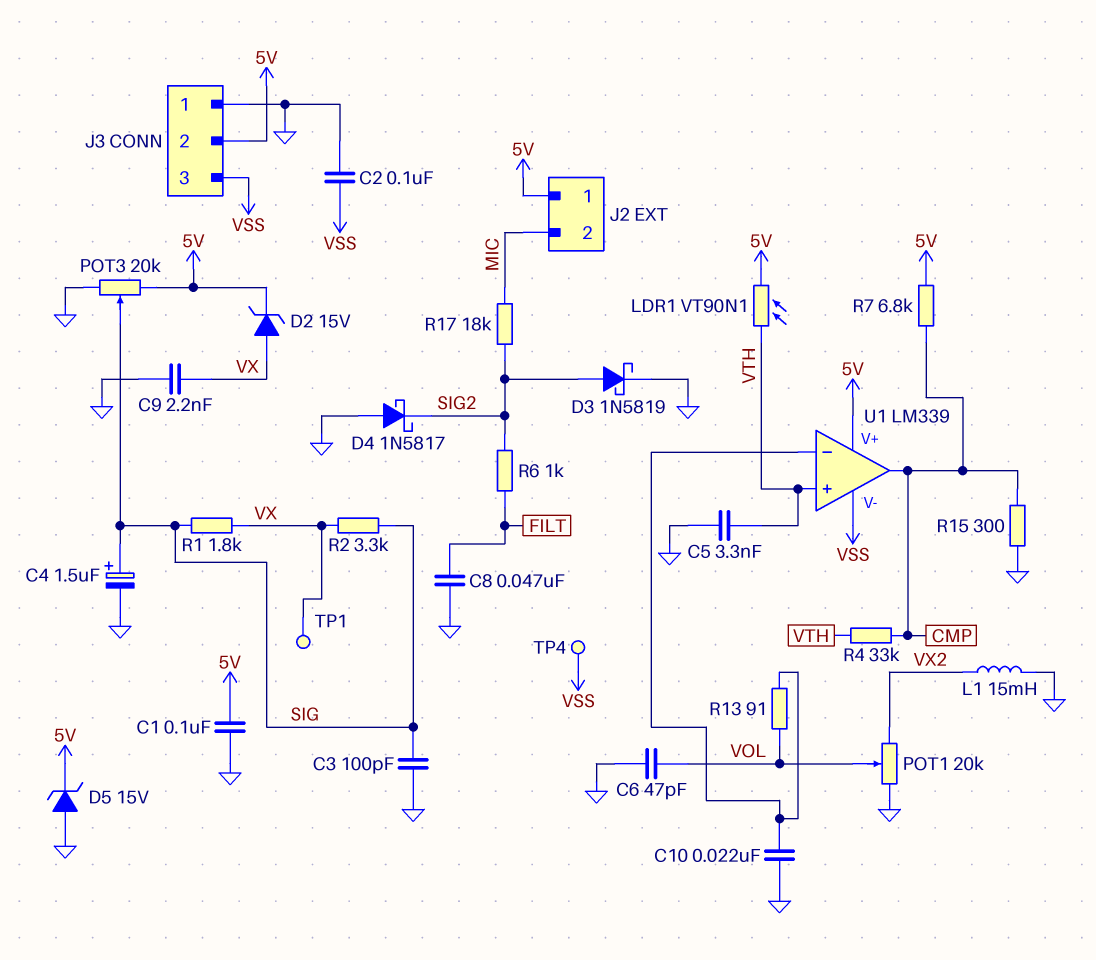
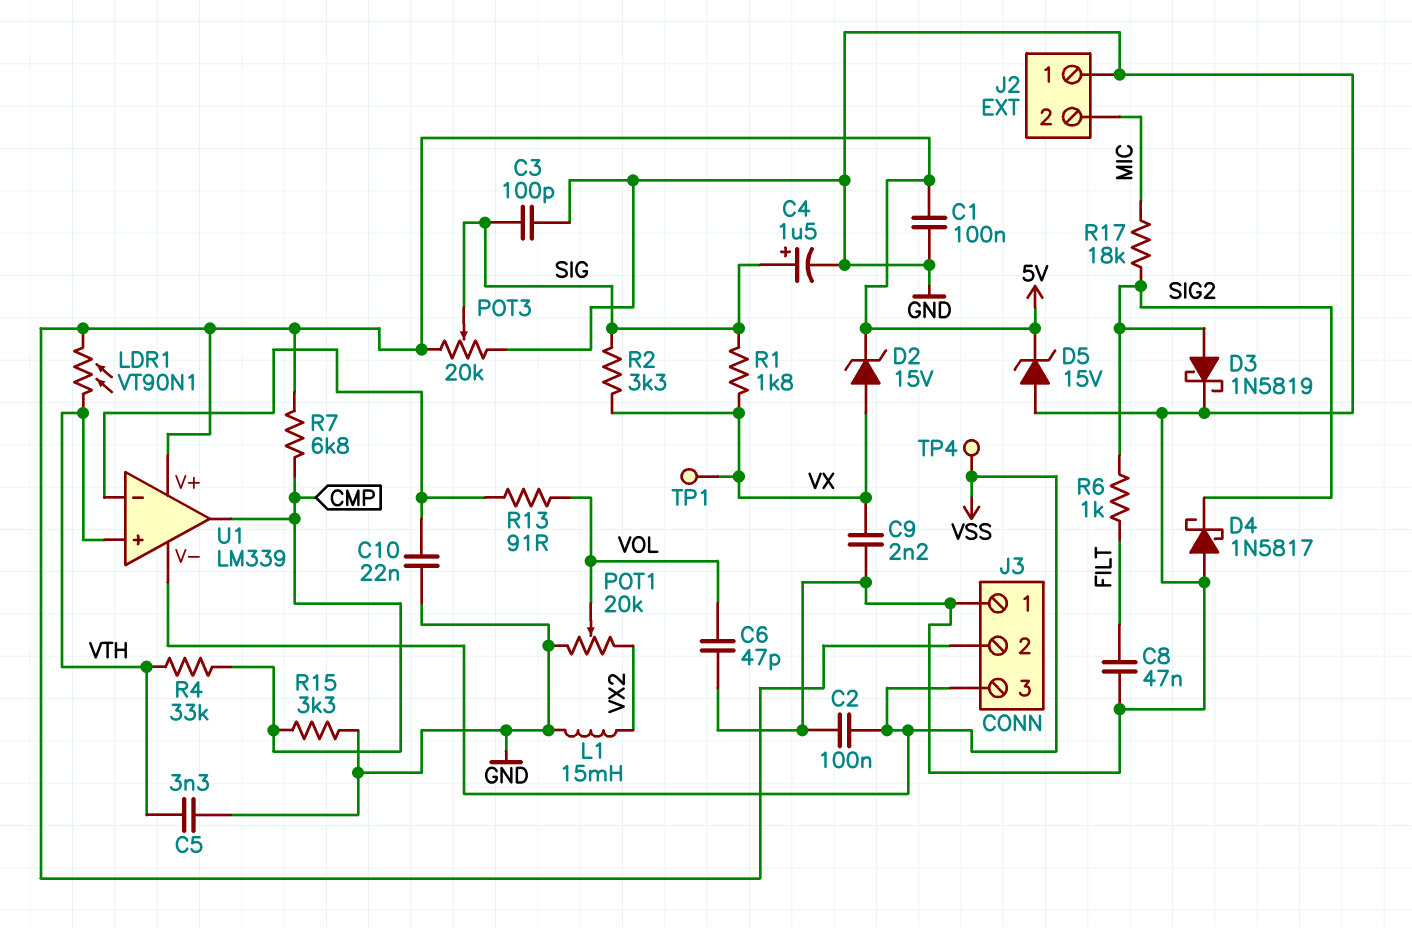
J2 pin 1: 5V -> GND
R15: 300 (CMP, GND) -> 3.3k (CMP, GND)

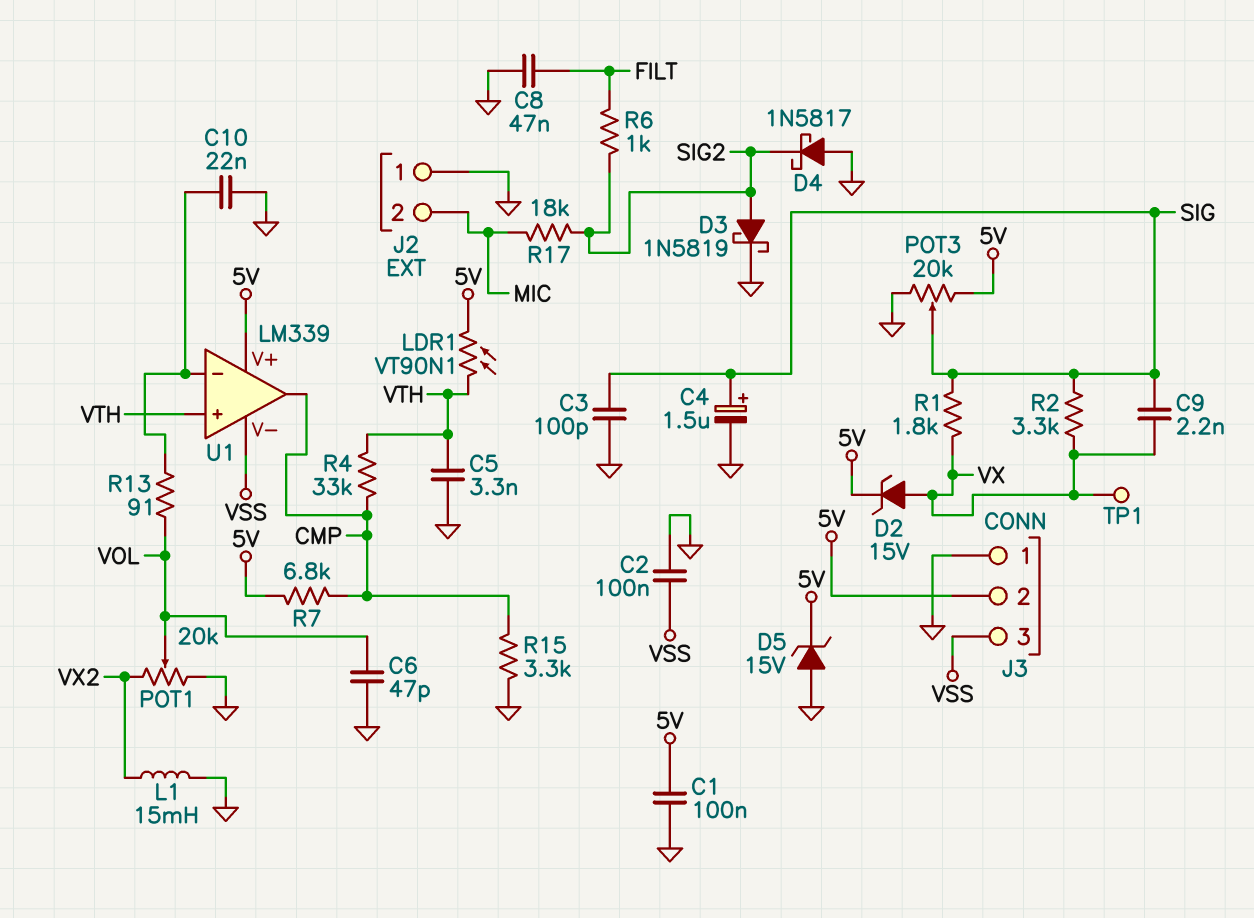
C9: 2.2nF (GND, VX) -> 2.2nF (SIG, VX)
TP4: test point (VSS) -> none

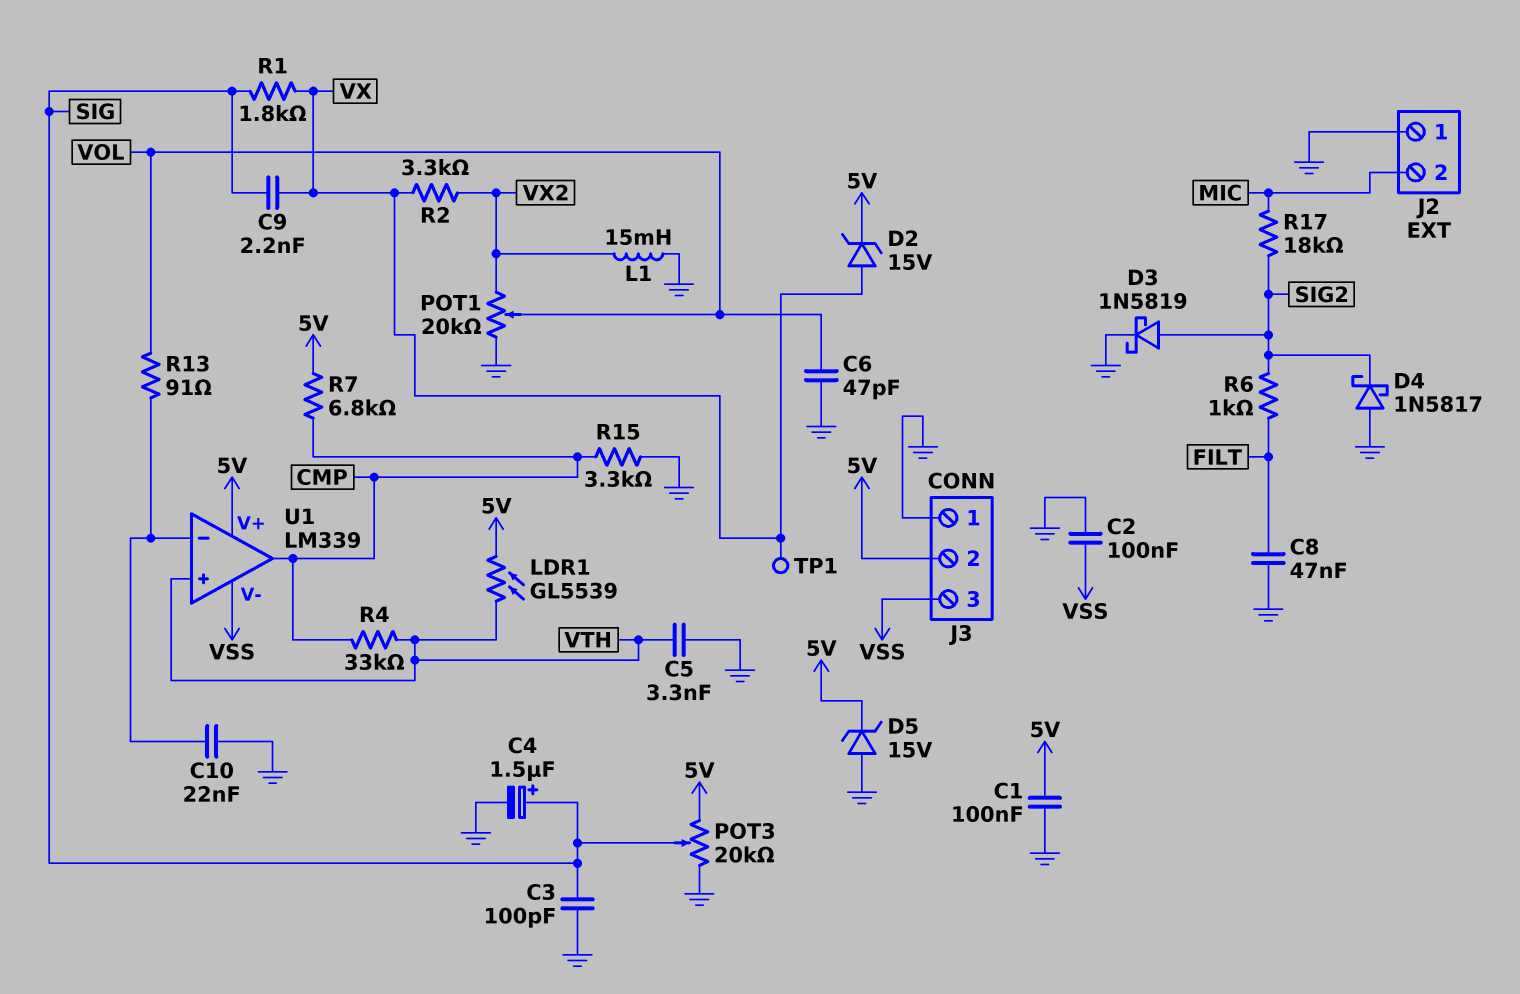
LDR1: VT90N1 (5V, VTH) -> GL5539 (5V, VTH)
R2: 3.3k (SIG, VX) -> 3.3k (VX, VX2)

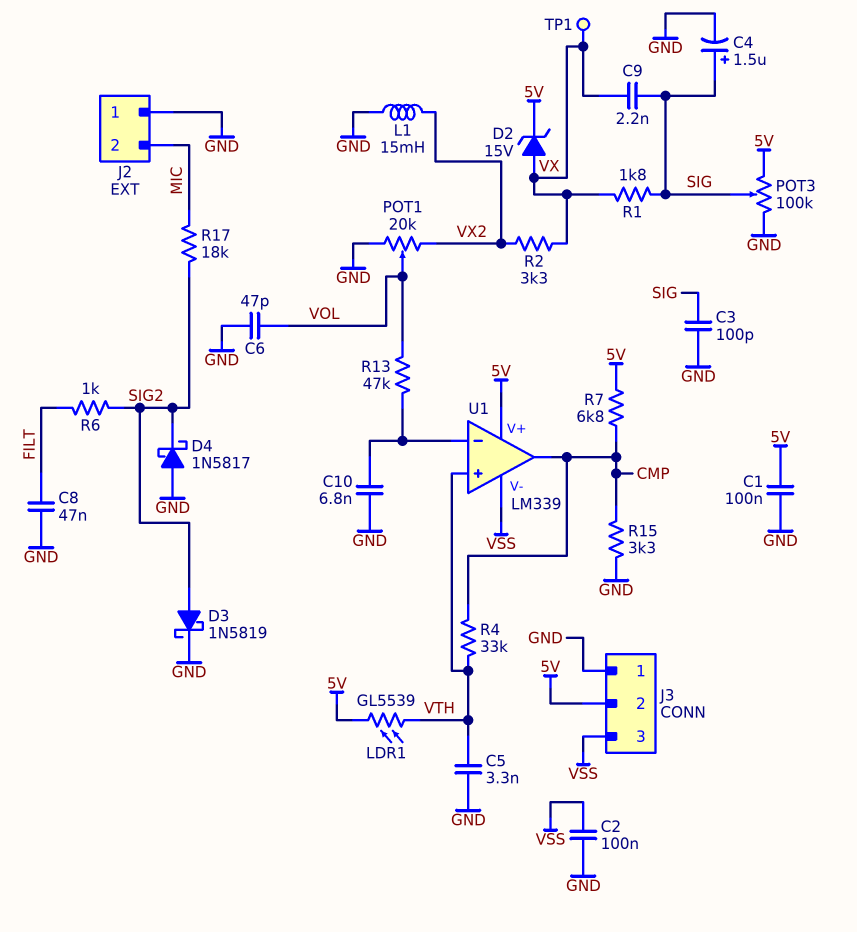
C10: 22nF (GND, U1/in-) -> 6.8nF (GND, U1/in-)
D5: zener 15V (A GND, K 5V) -> none
POT3: 20k (5V, GND, wiper SIG) -> 100k (5V, GND, wiper SIG)
R13: 91 (U1/in-, VOL) -> 47k (U1/in-, VOL)

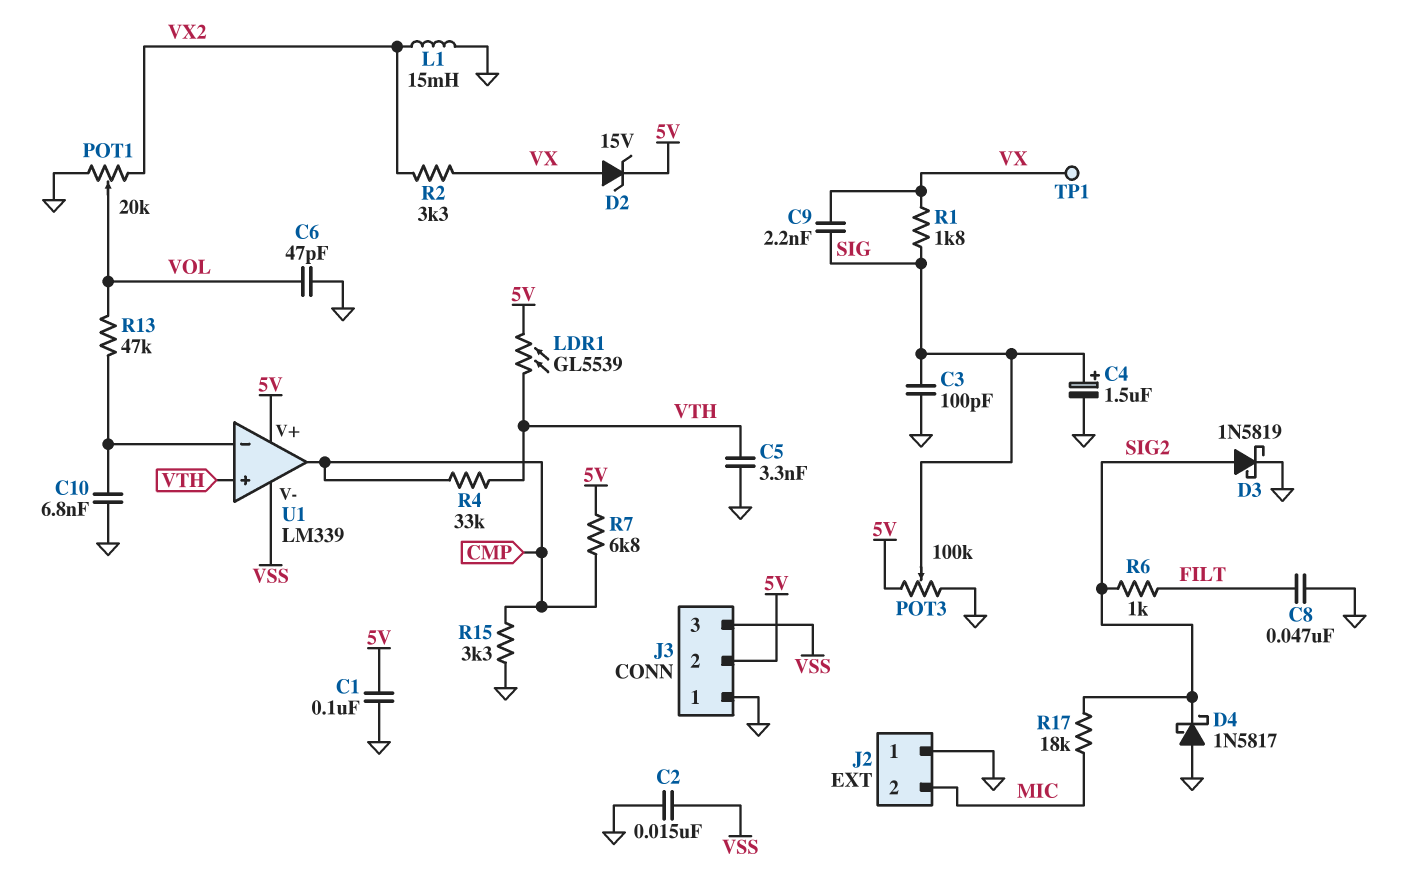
C2: 100nF (GND, VSS) -> 15nF (GND, VSS)

